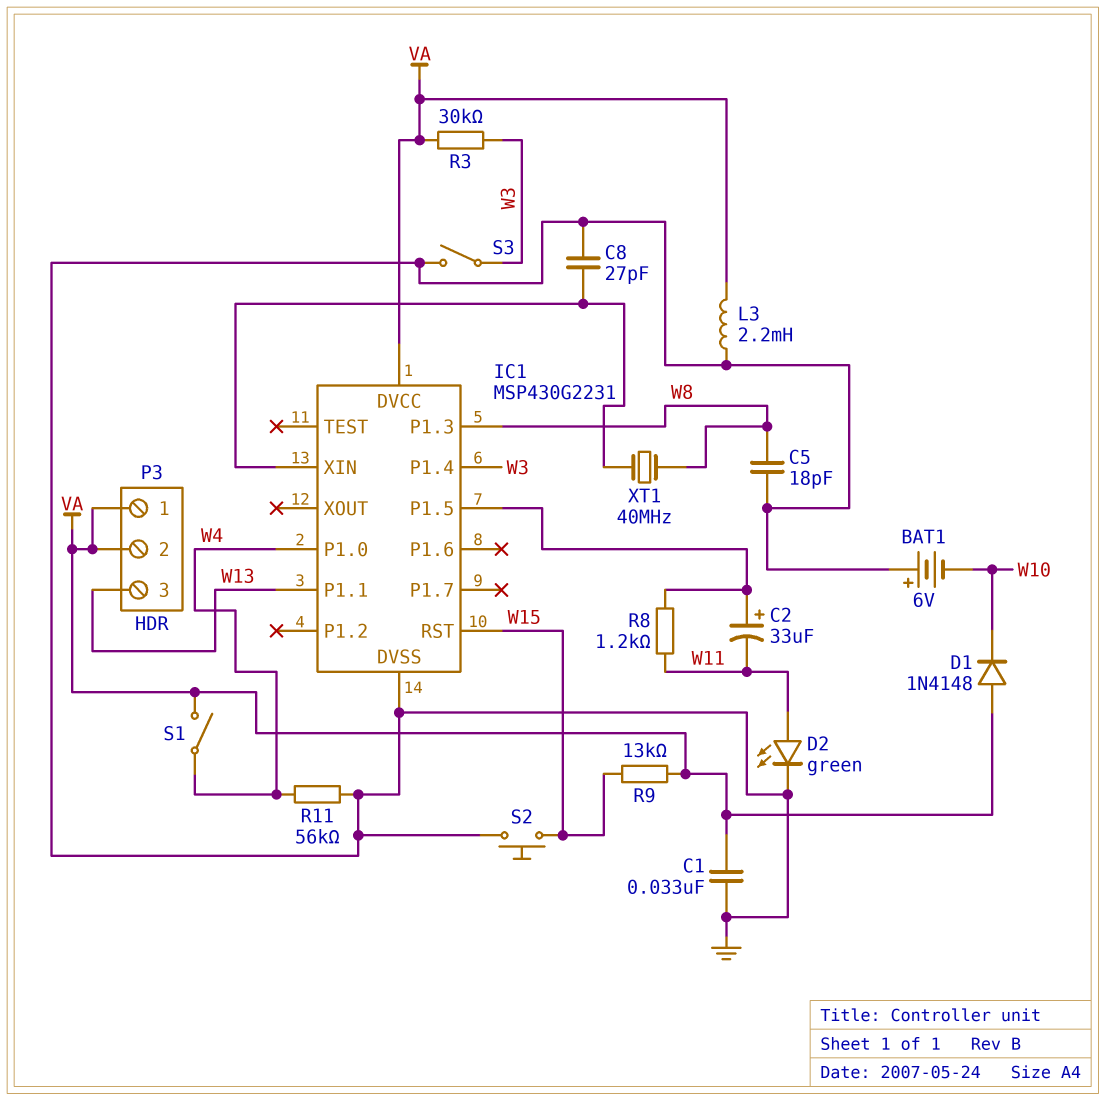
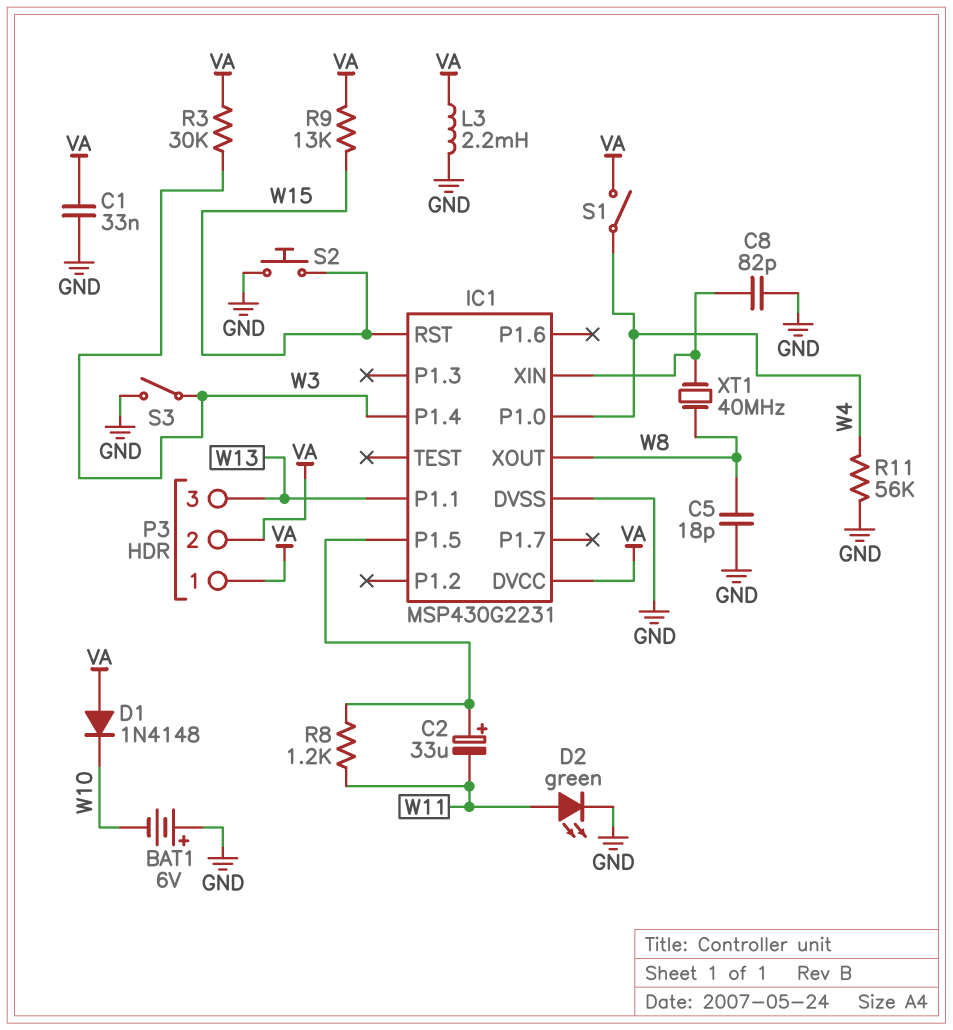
C8: 27pF (GND, IC1/XIN) -> 82pF (GND, IC1/XIN)
IC1 pin P1.3: W8 -> none
IC1 pin XOUT: none -> W8

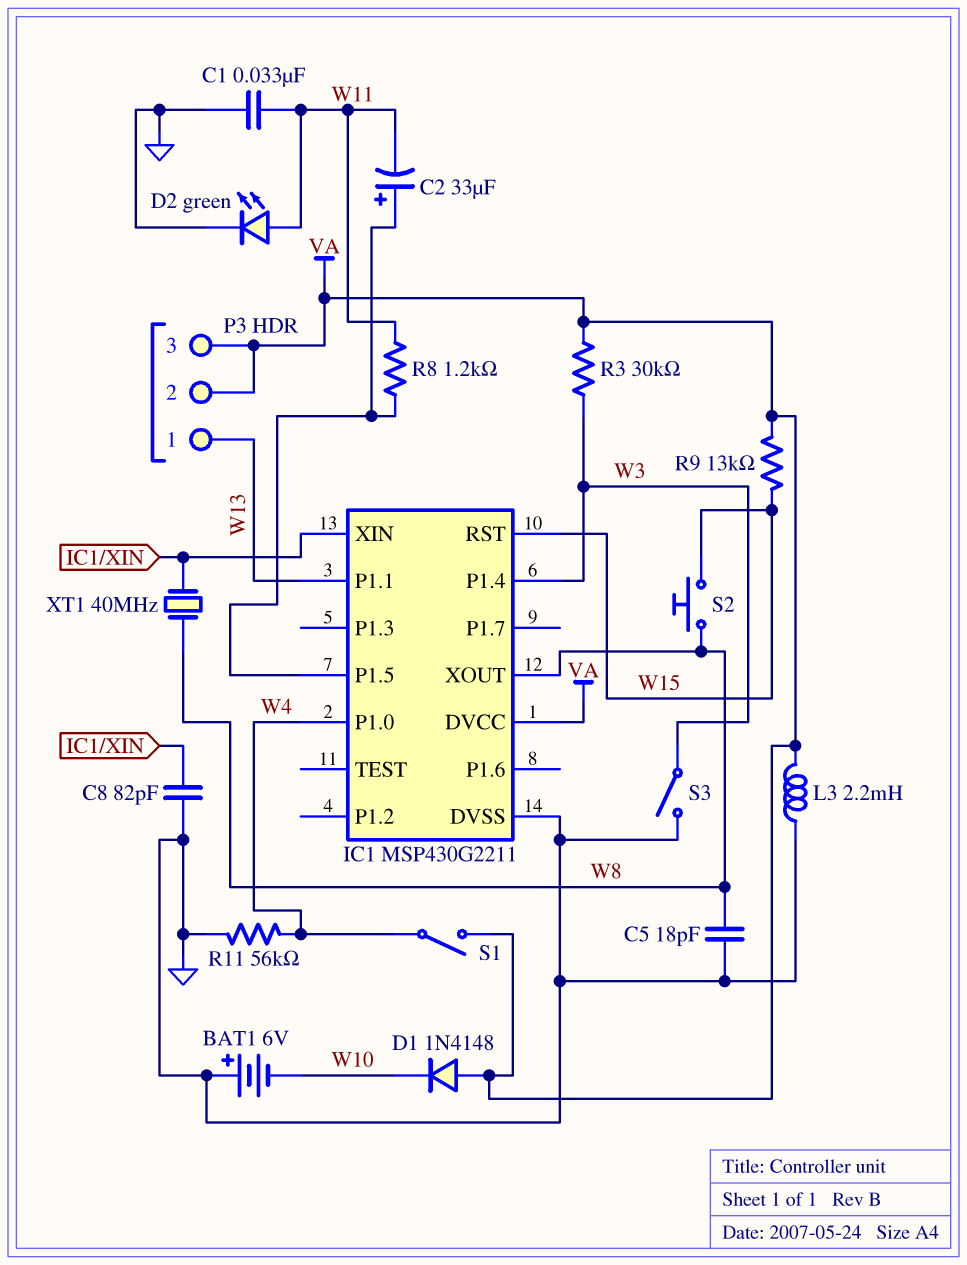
C1: 33nF (GND, VA) -> 33nF (GND, W11)
IC1: MSP430G2231 -> MSP430G2211
P3 pin 1: VA -> W13
P3 pin 3: W13 -> VA
S2: button (GND, W15) -> button (W8, W15)

